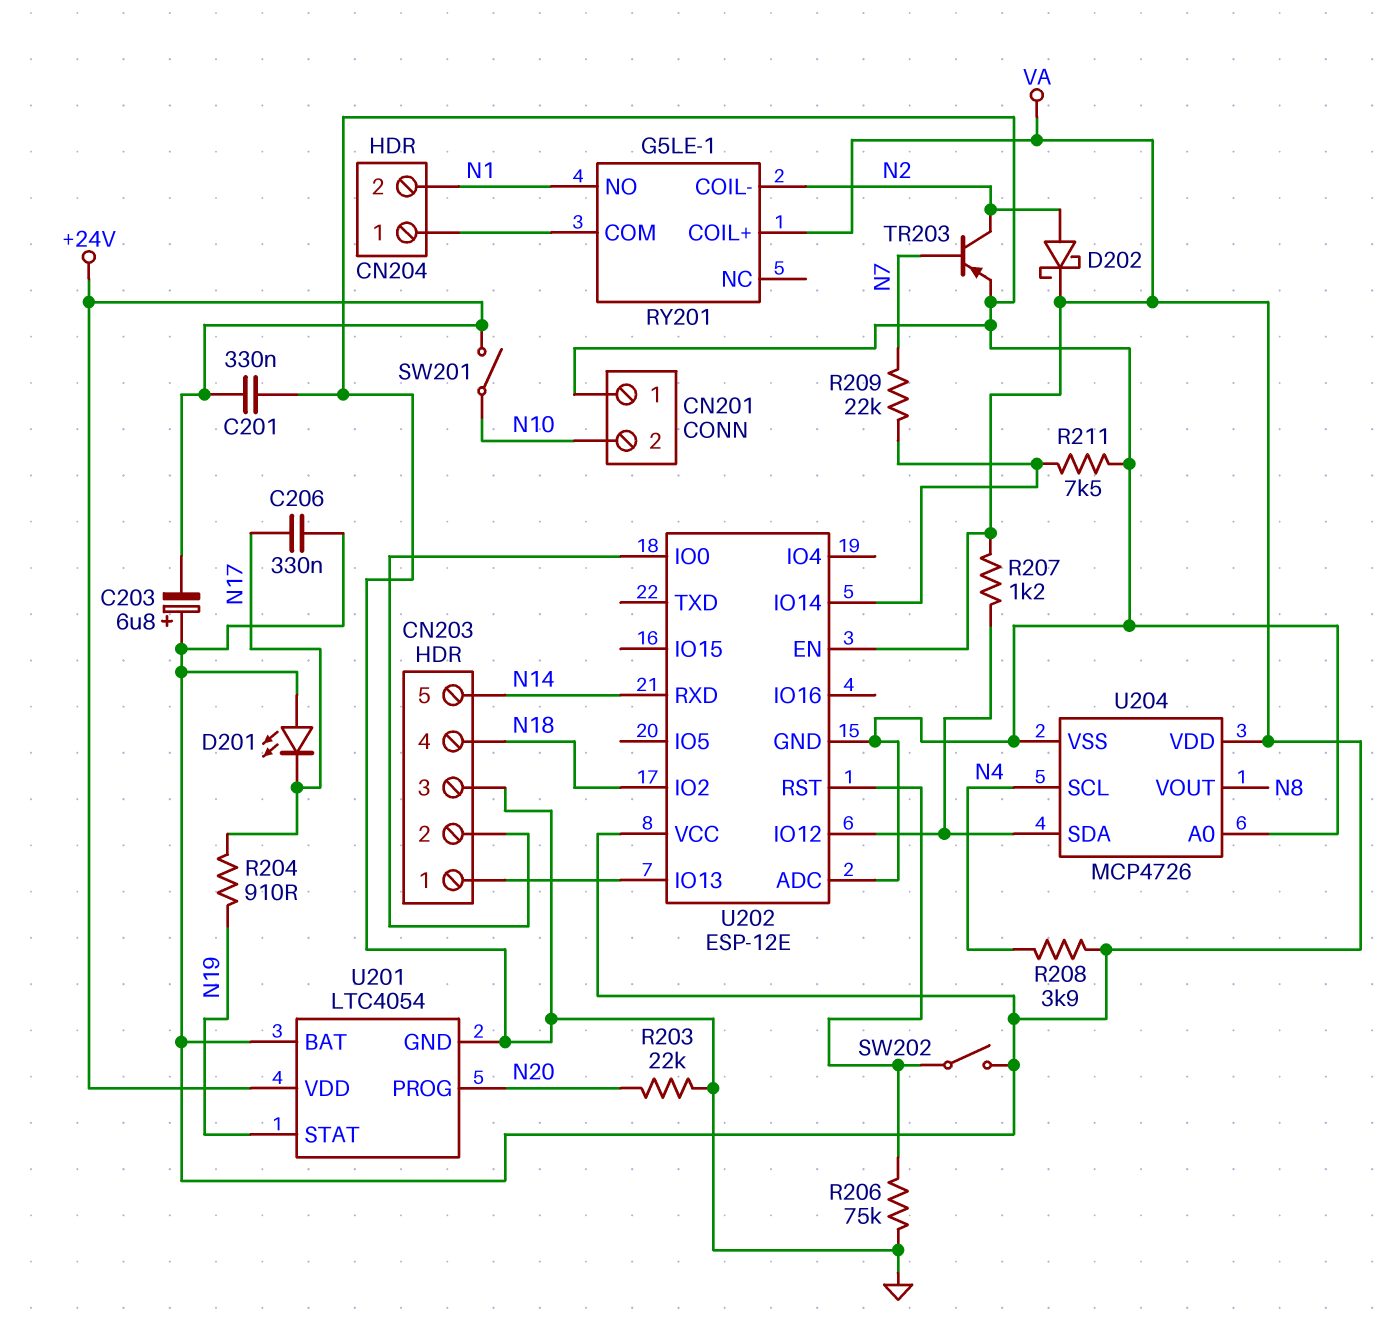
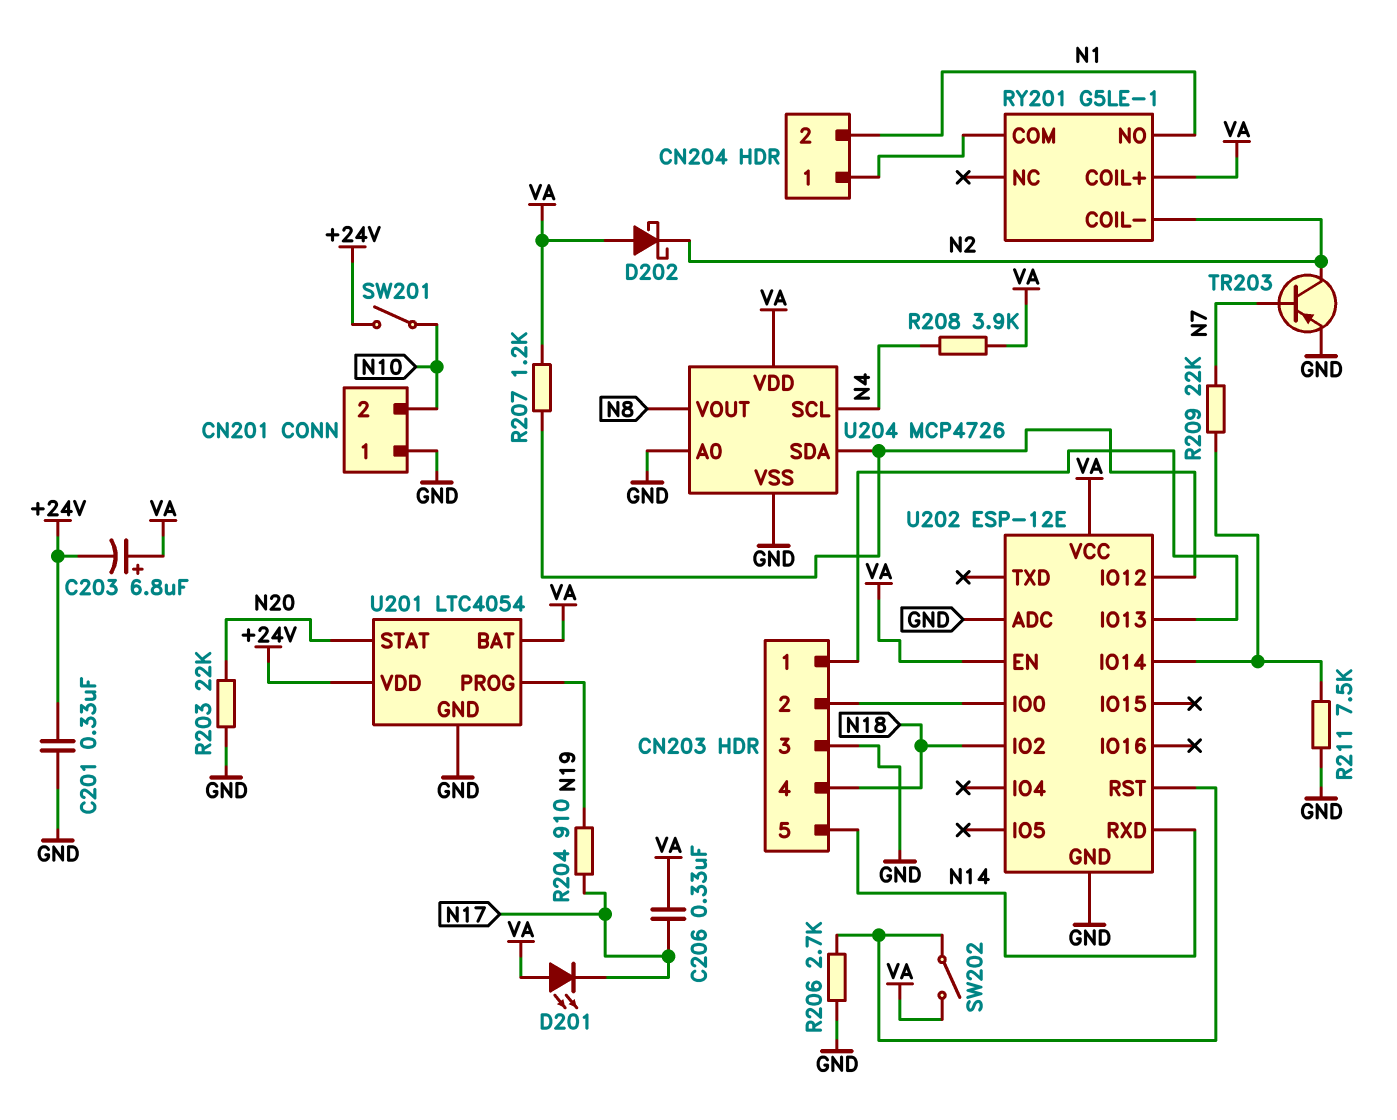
D202: schottky (A N2, K VA) -> schottky (A VA, K N2)
R206: 75k (GND, U202/RST) -> 2.7k (GND, U202/RST)
U201 pin PROG: N20 -> N19
U201 pin STAT: N19 -> N20

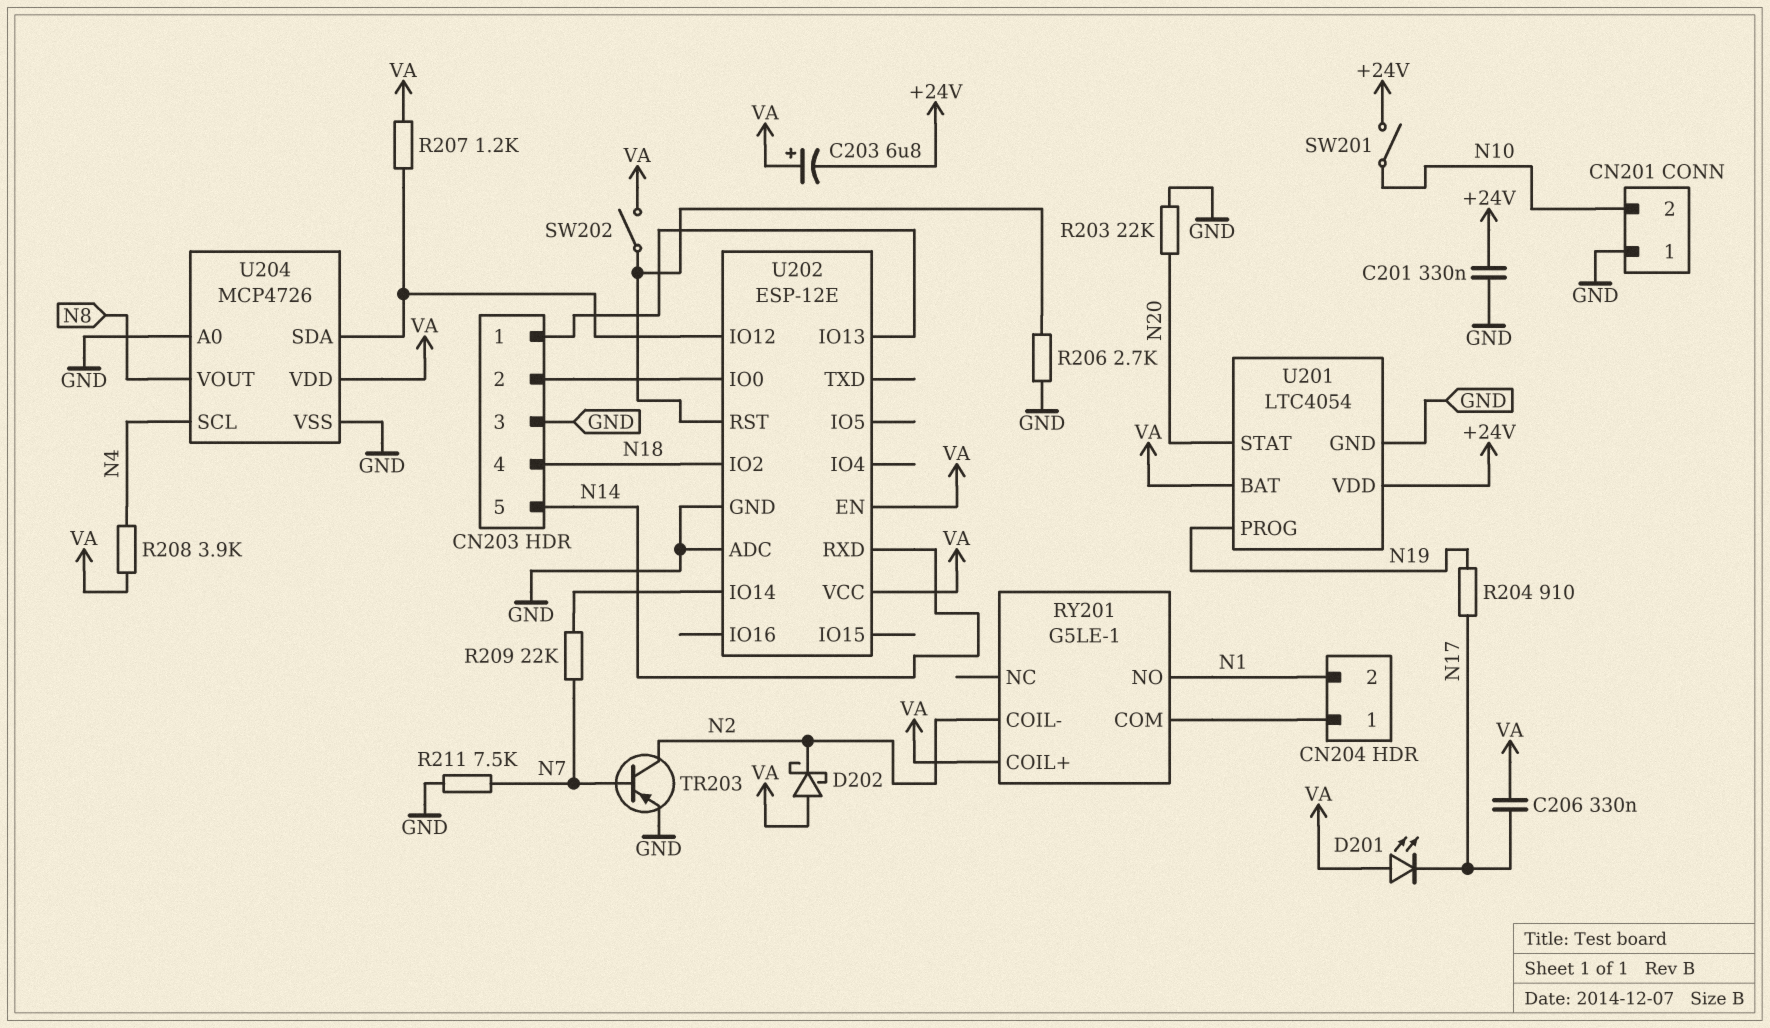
R211: 7.5k (GND, U202/IO14) -> 7.5k (GND, N7)

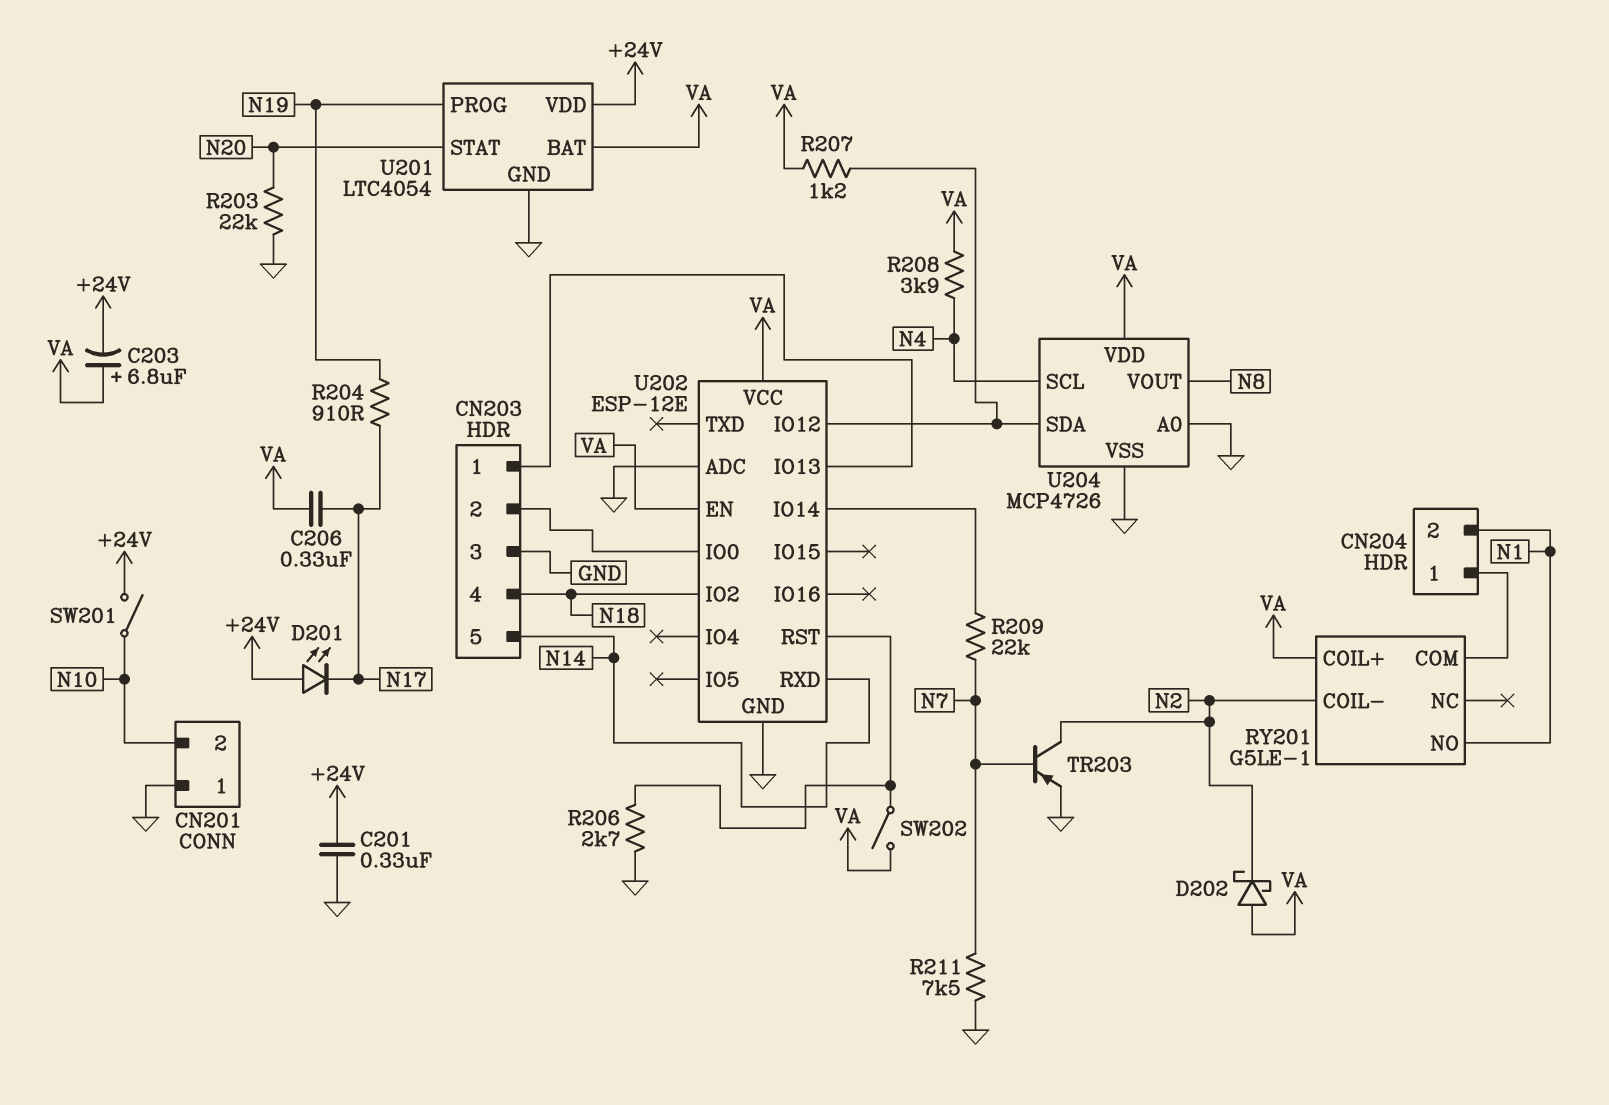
D201: LED (A VA, K N17) -> LED (A +24V, K N17)

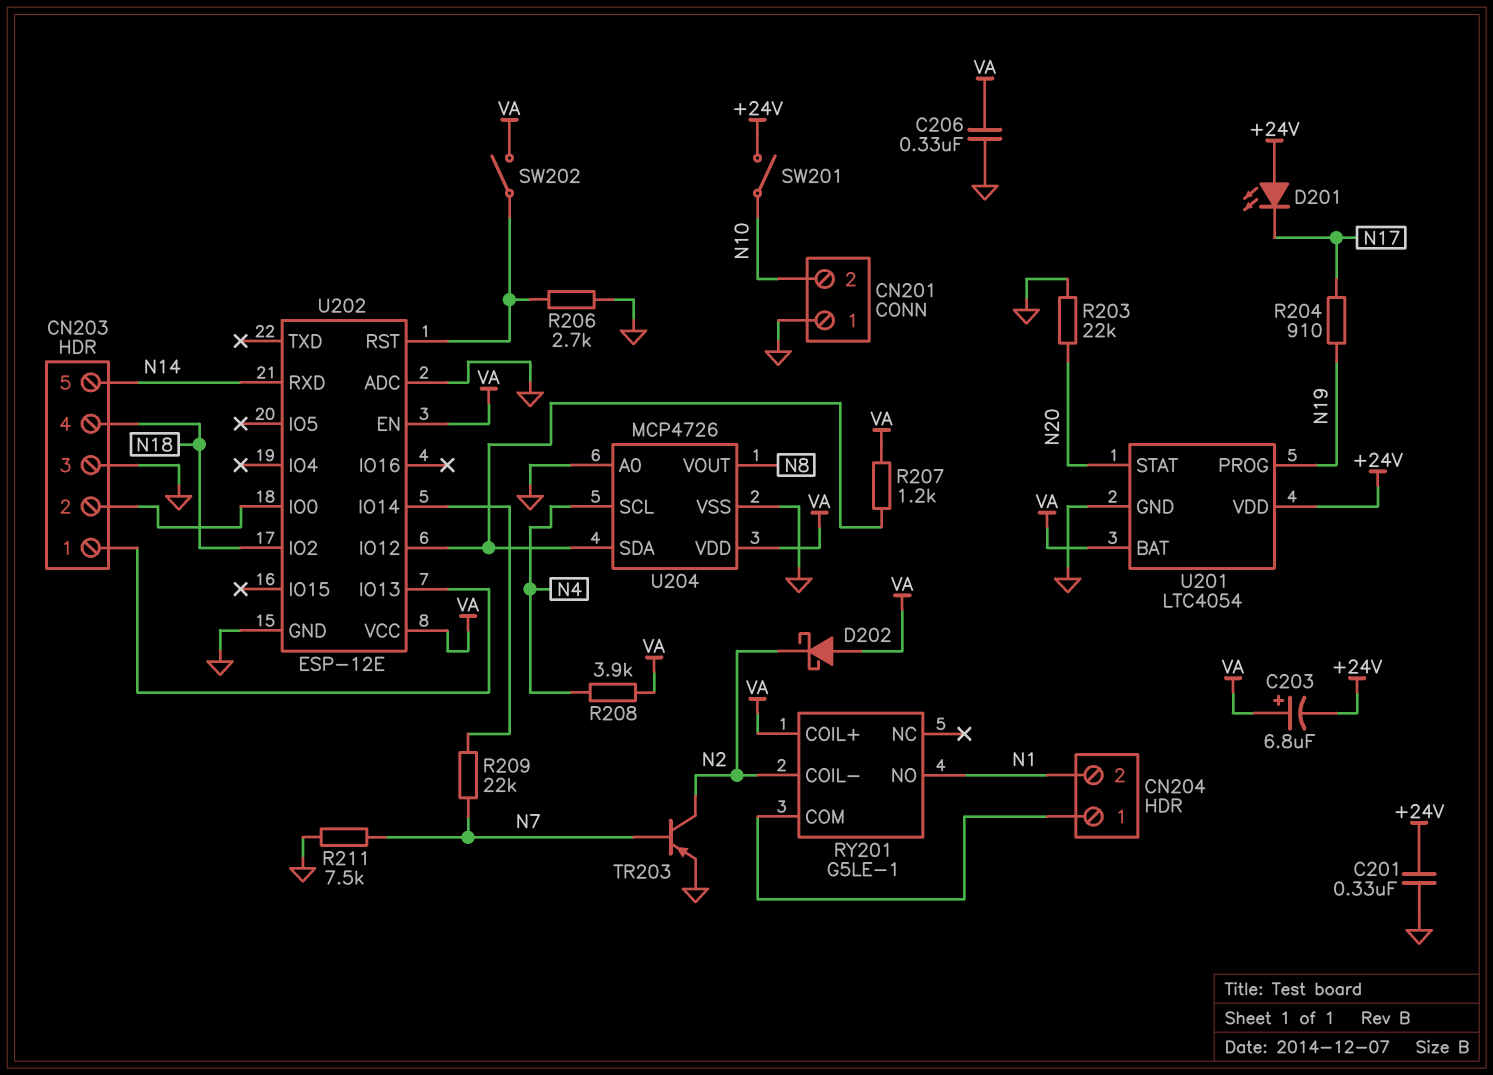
C206: 330nF (N17, VA) -> 330nF (GND, VA)

